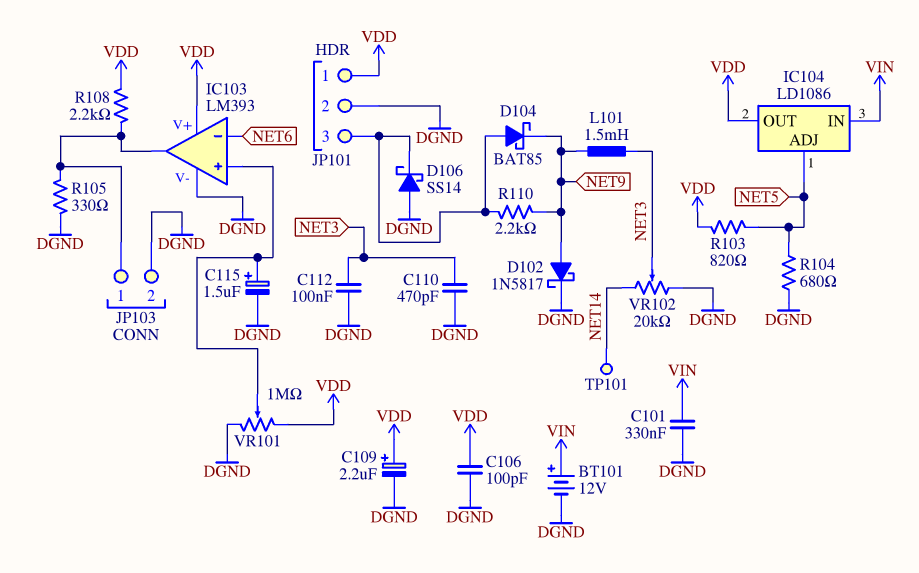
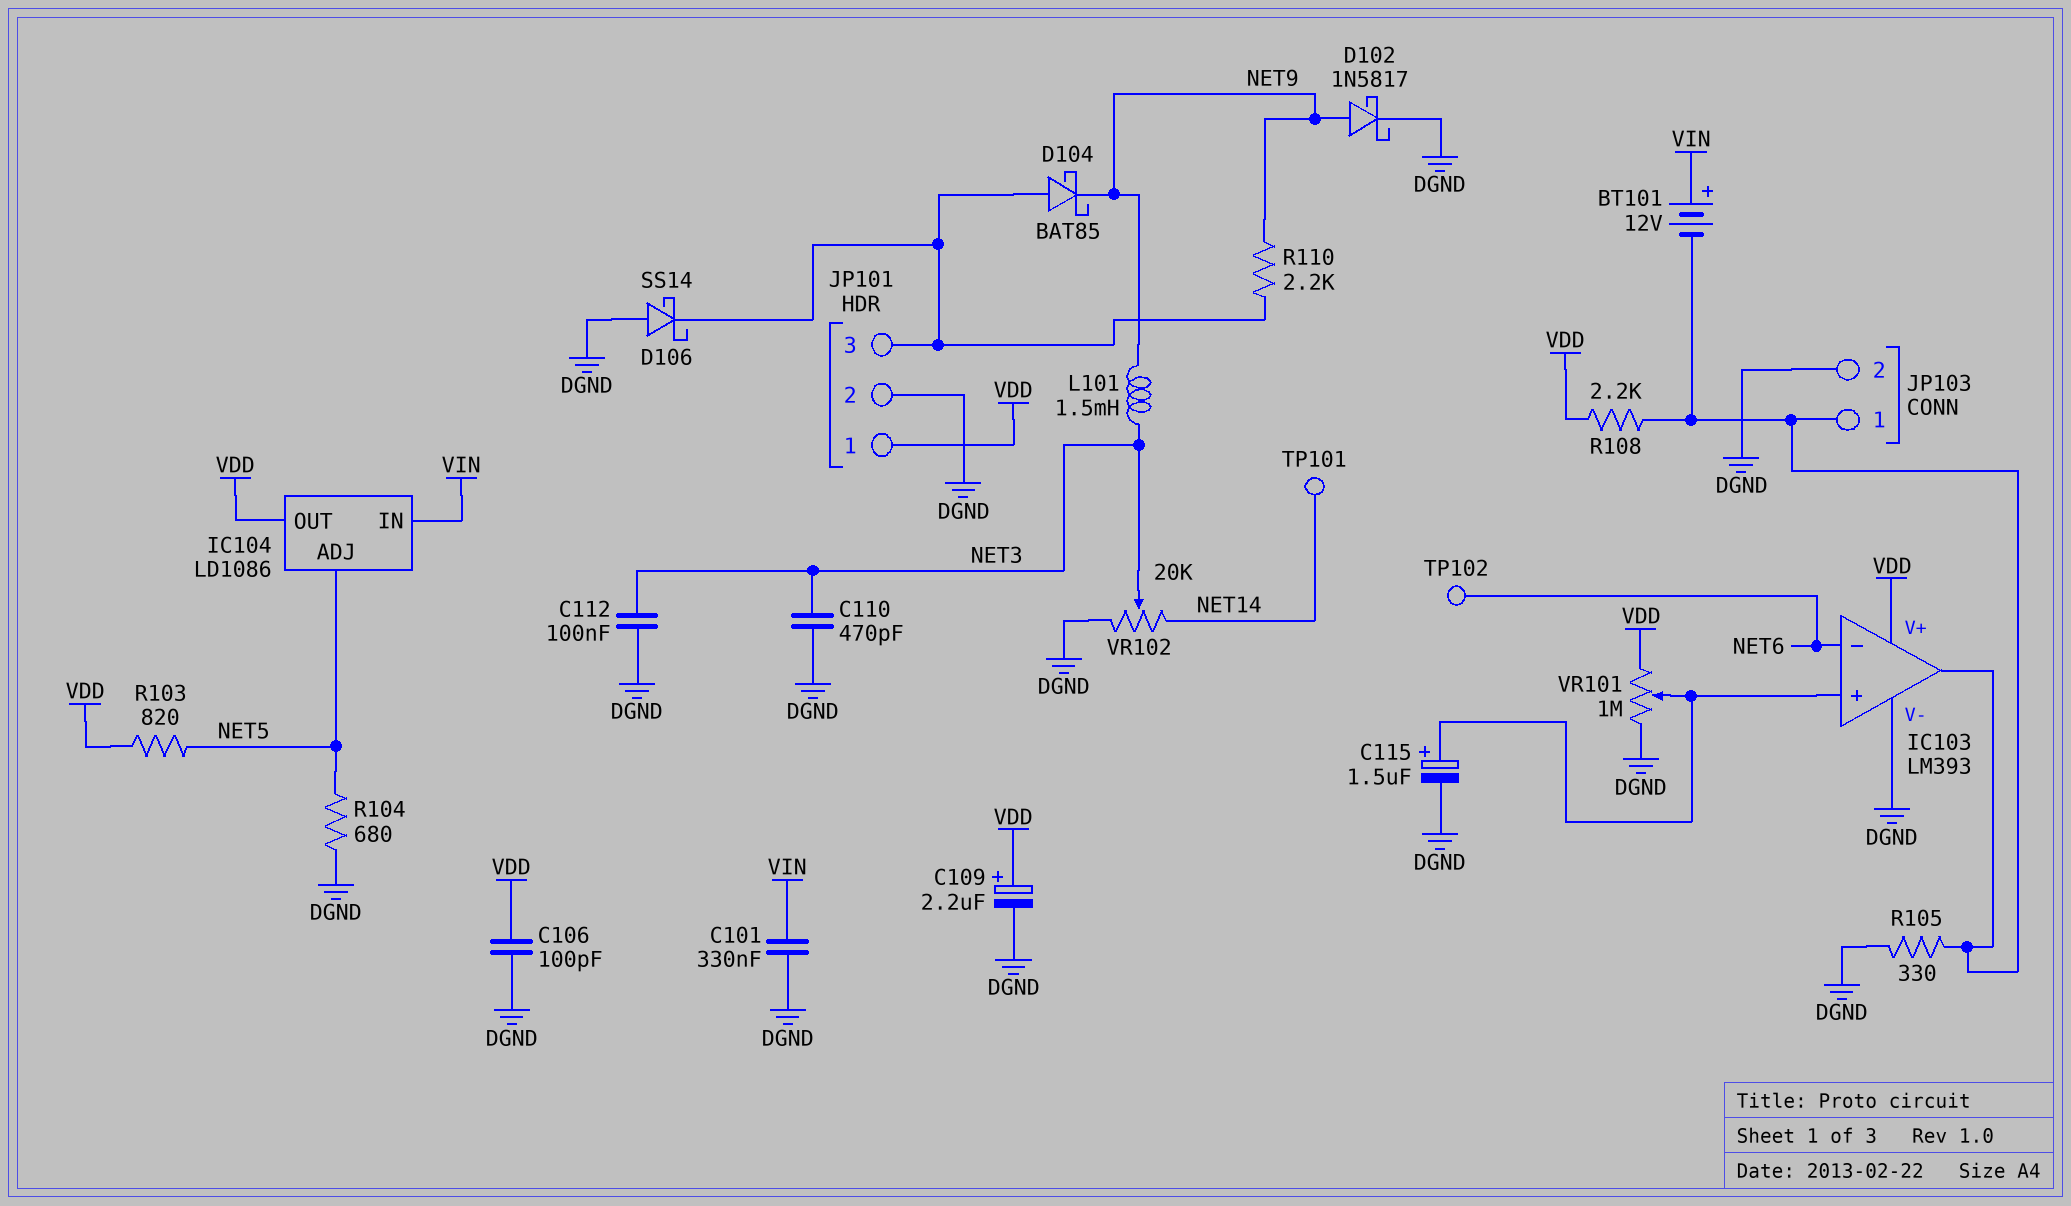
BT101: 12V (plus VIN, minus DGND) -> 12V (plus VIN, minus IC103/out)
TP102: none -> test point (NET6)

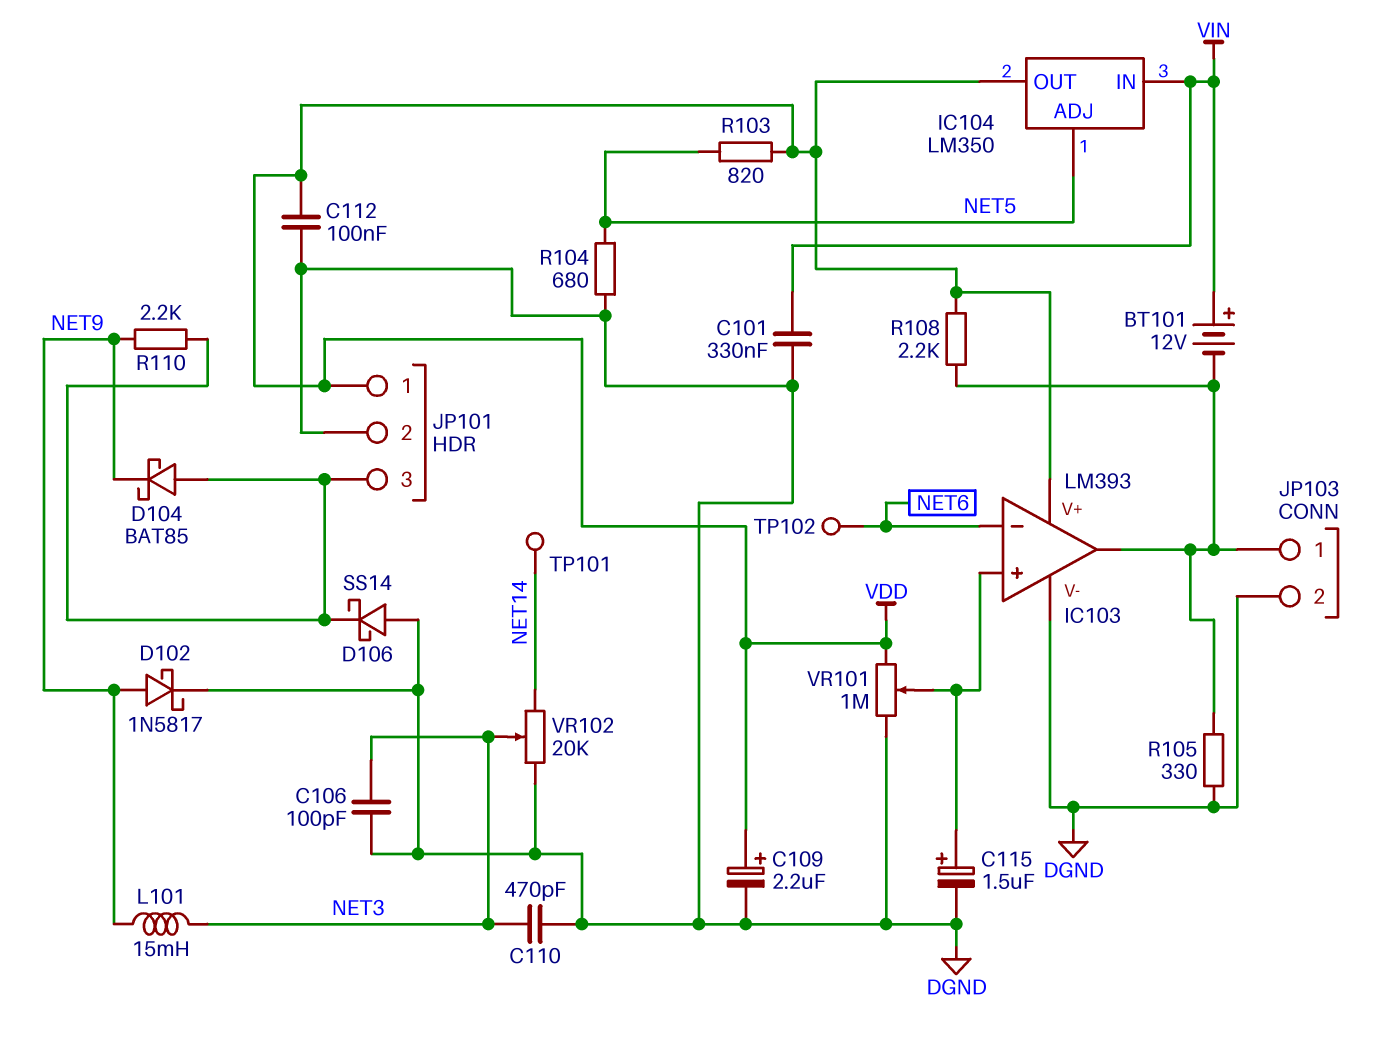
C106: 100pF (DGND, VDD) -> 100pF (DGND, NET3)
C112: 100nF (DGND, NET3) -> 100nF (DGND, VDD)
IC104: LD1086 -> LM350
L101: 1.5mH (NET3, NET9) -> 15mH (NET3, NET9)

